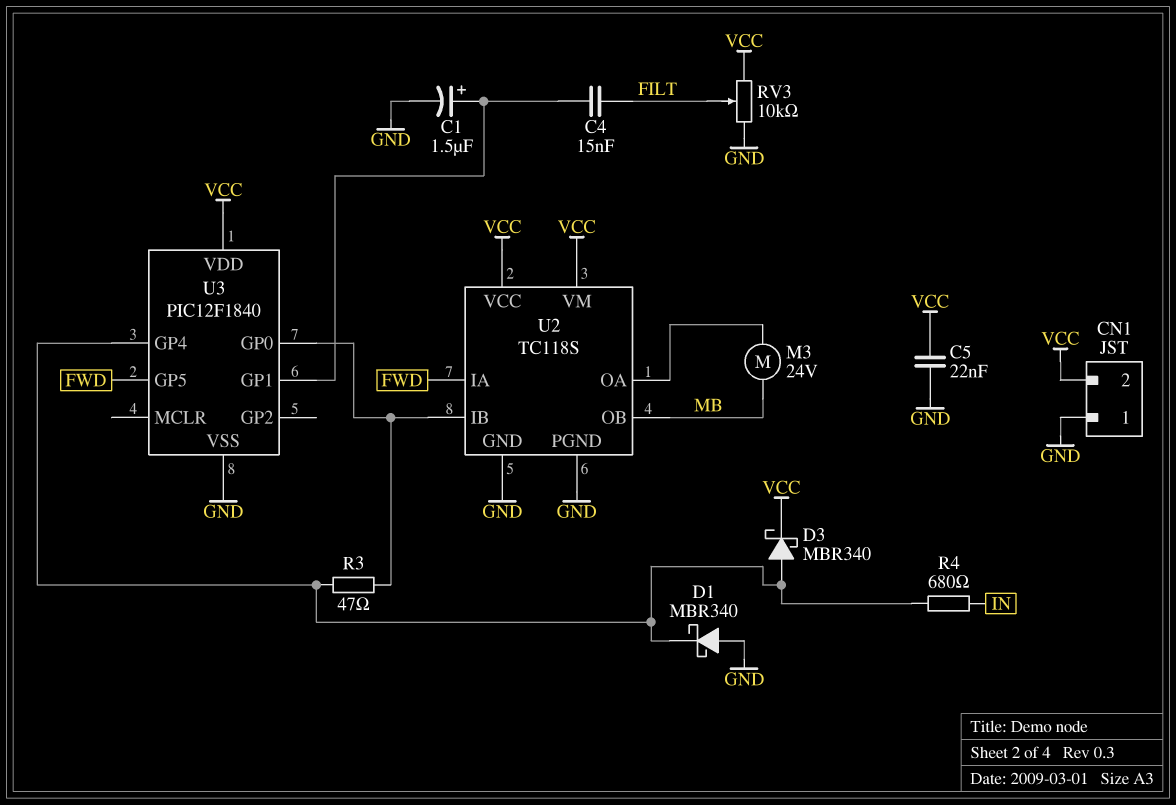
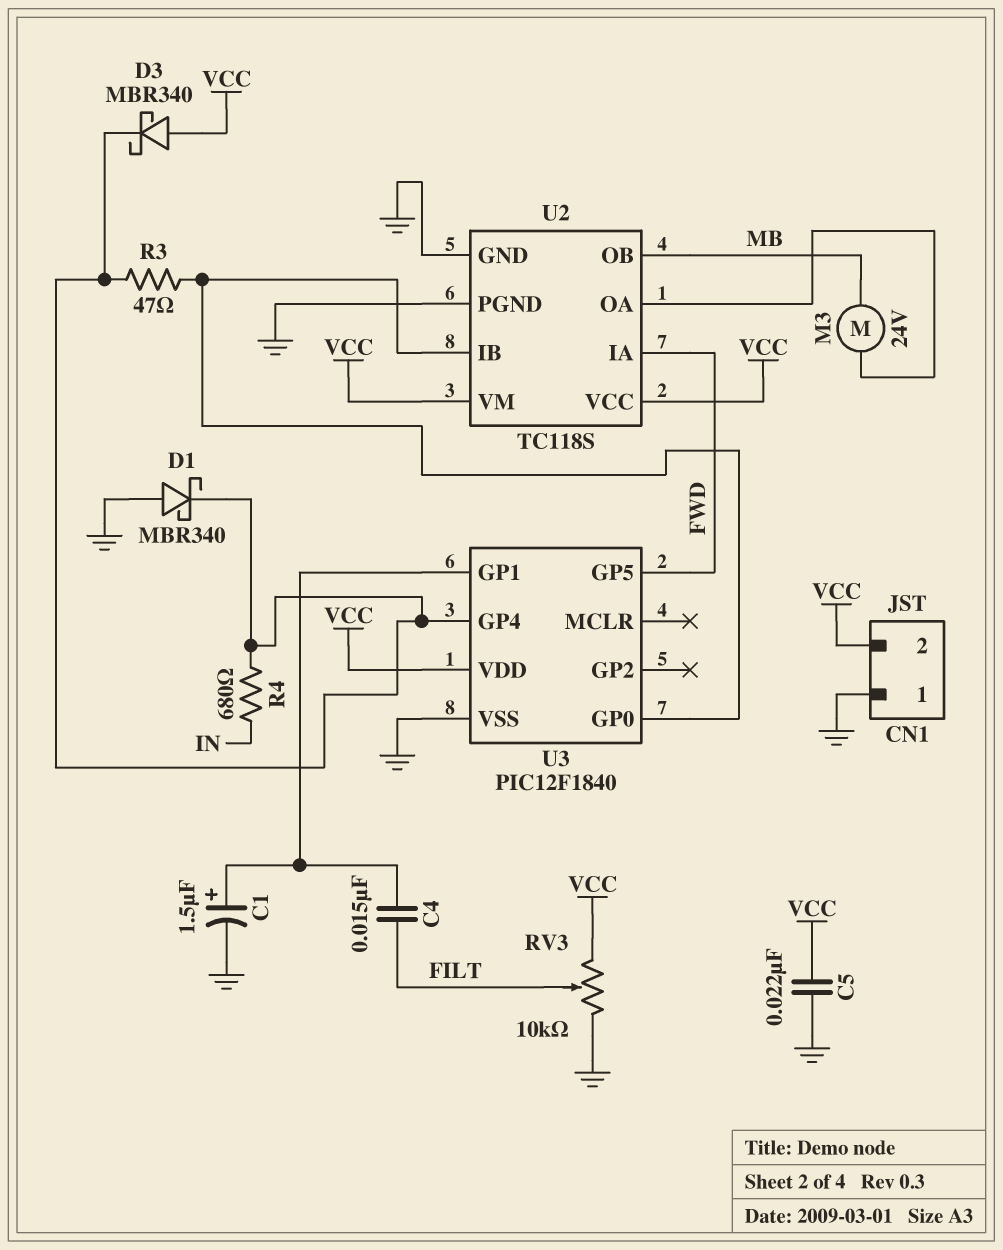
D3: schottky MBR340 (A U3/GP4, K VCC) -> schottky MBR340 (A VCC, K U3/GP4)

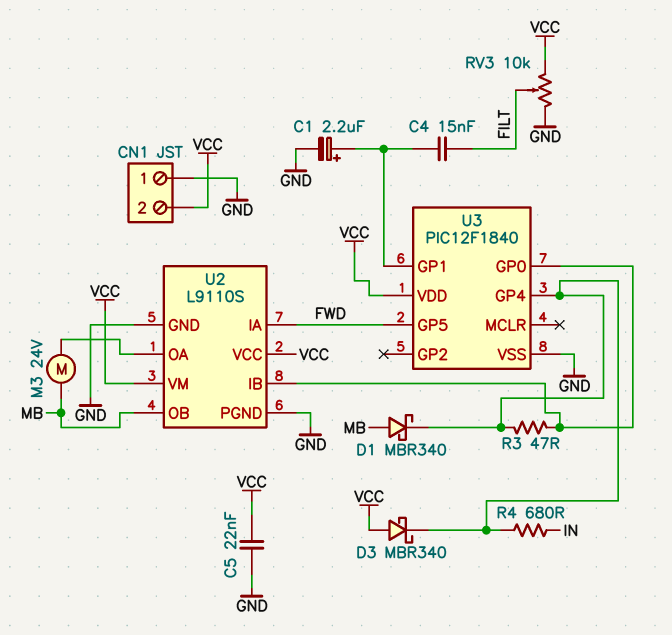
C1: 1.5uF (plus U3/GP1, minus GND) -> 2.2uF (plus U3/GP1, minus GND)
D1: schottky MBR340 (A GND, K U3/GP4) -> schottky MBR340 (A MB, K U3/GP4)
U2: TC118S -> L9110S

